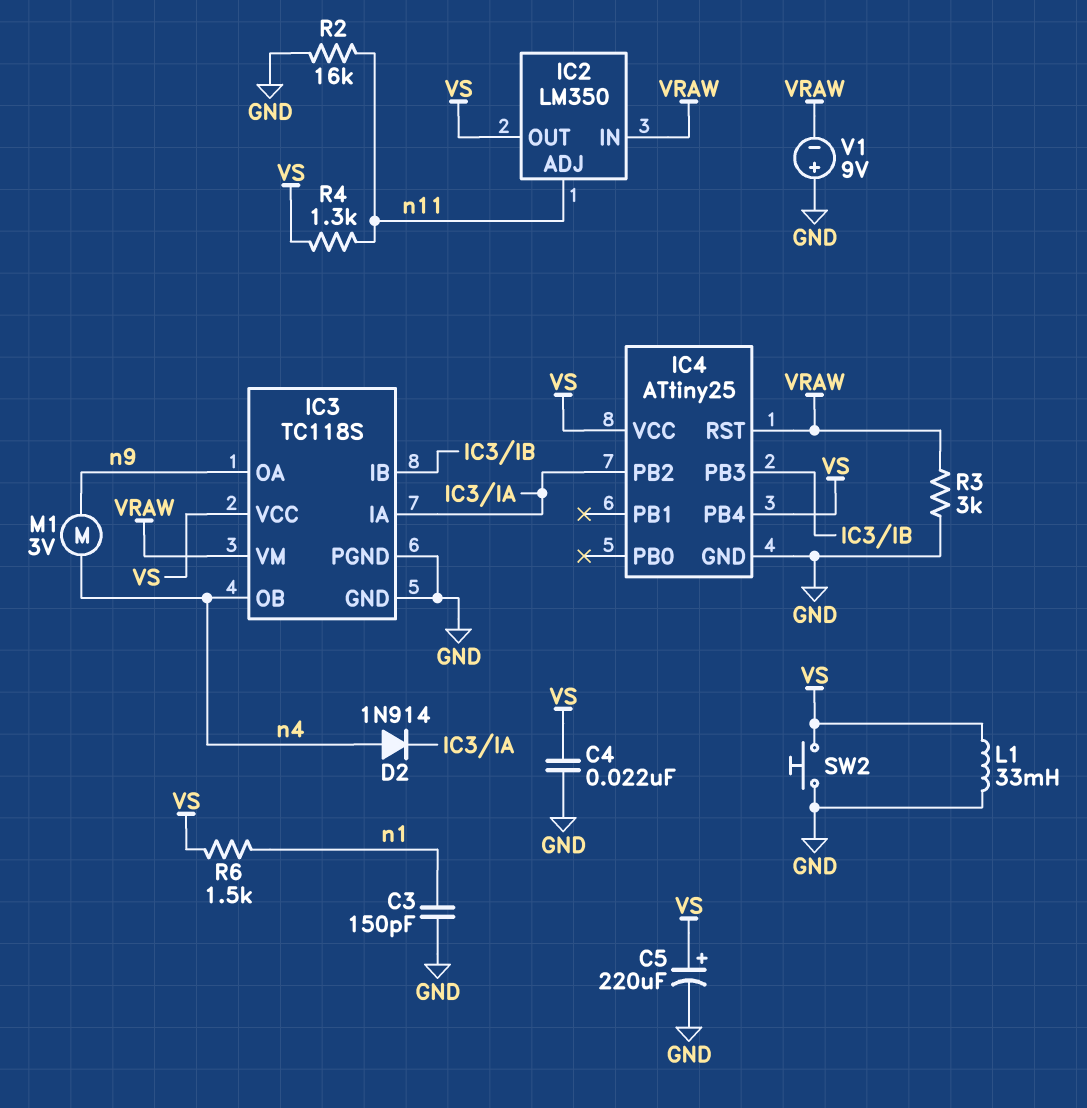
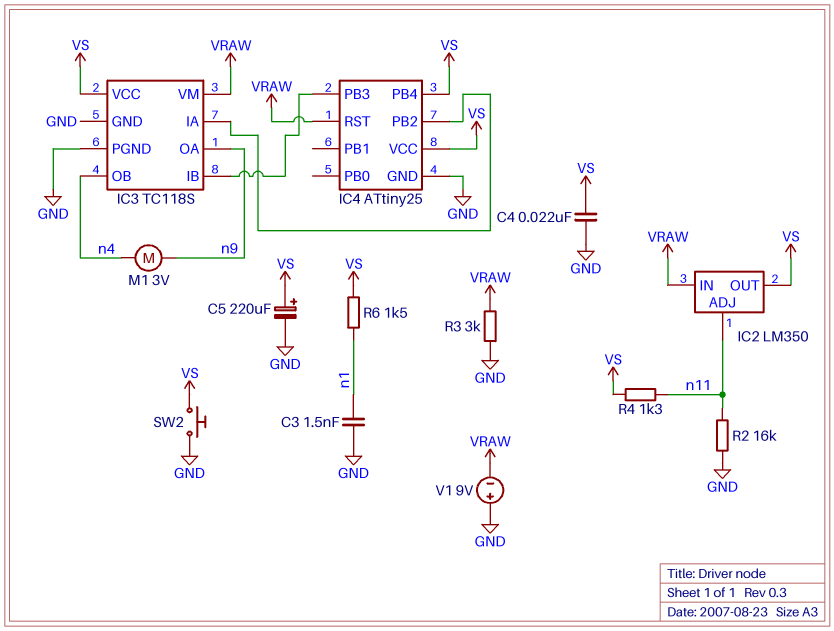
C3: 150pF (GND, n1) -> 1.5nF (GND, n1)
D2: diode 1N914 (A n4, K IC3/IA) -> none
L1: 33mH (GND, VS) -> none

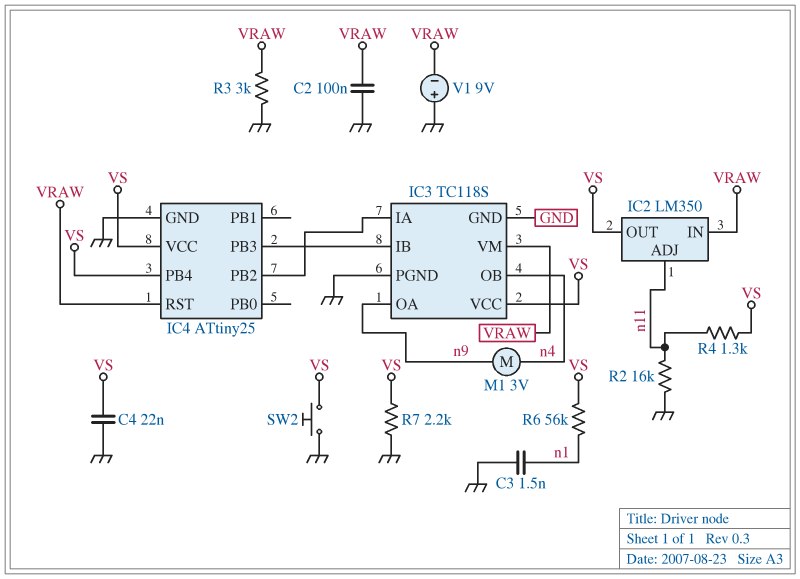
C2: none -> 100nF (GND, VRAW)
C5: 220uF (plus VS, minus GND) -> none
R6: 1.5k (VS, n1) -> 56k (VS, n1)
R7: none -> 2.2k (GND, VS)

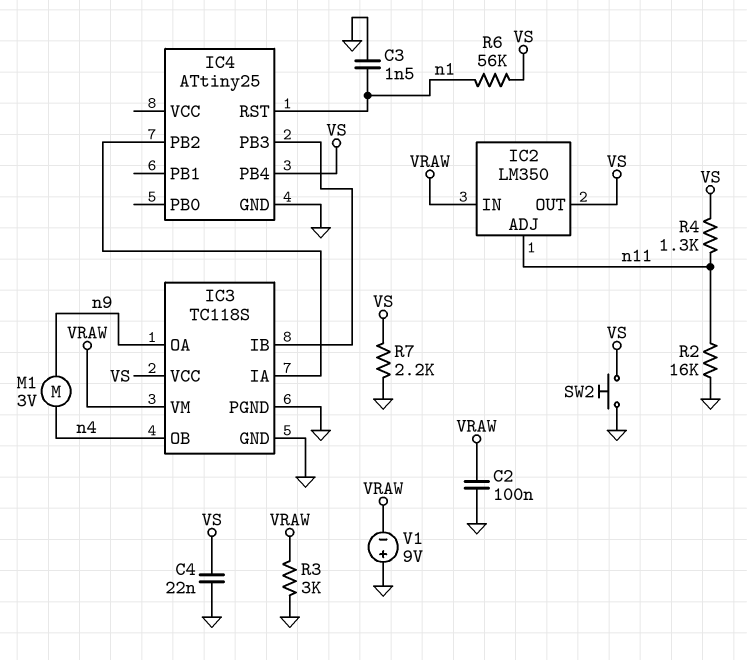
IC4 pin RST: VRAW -> n1
IC4 pin VCC: VS -> none

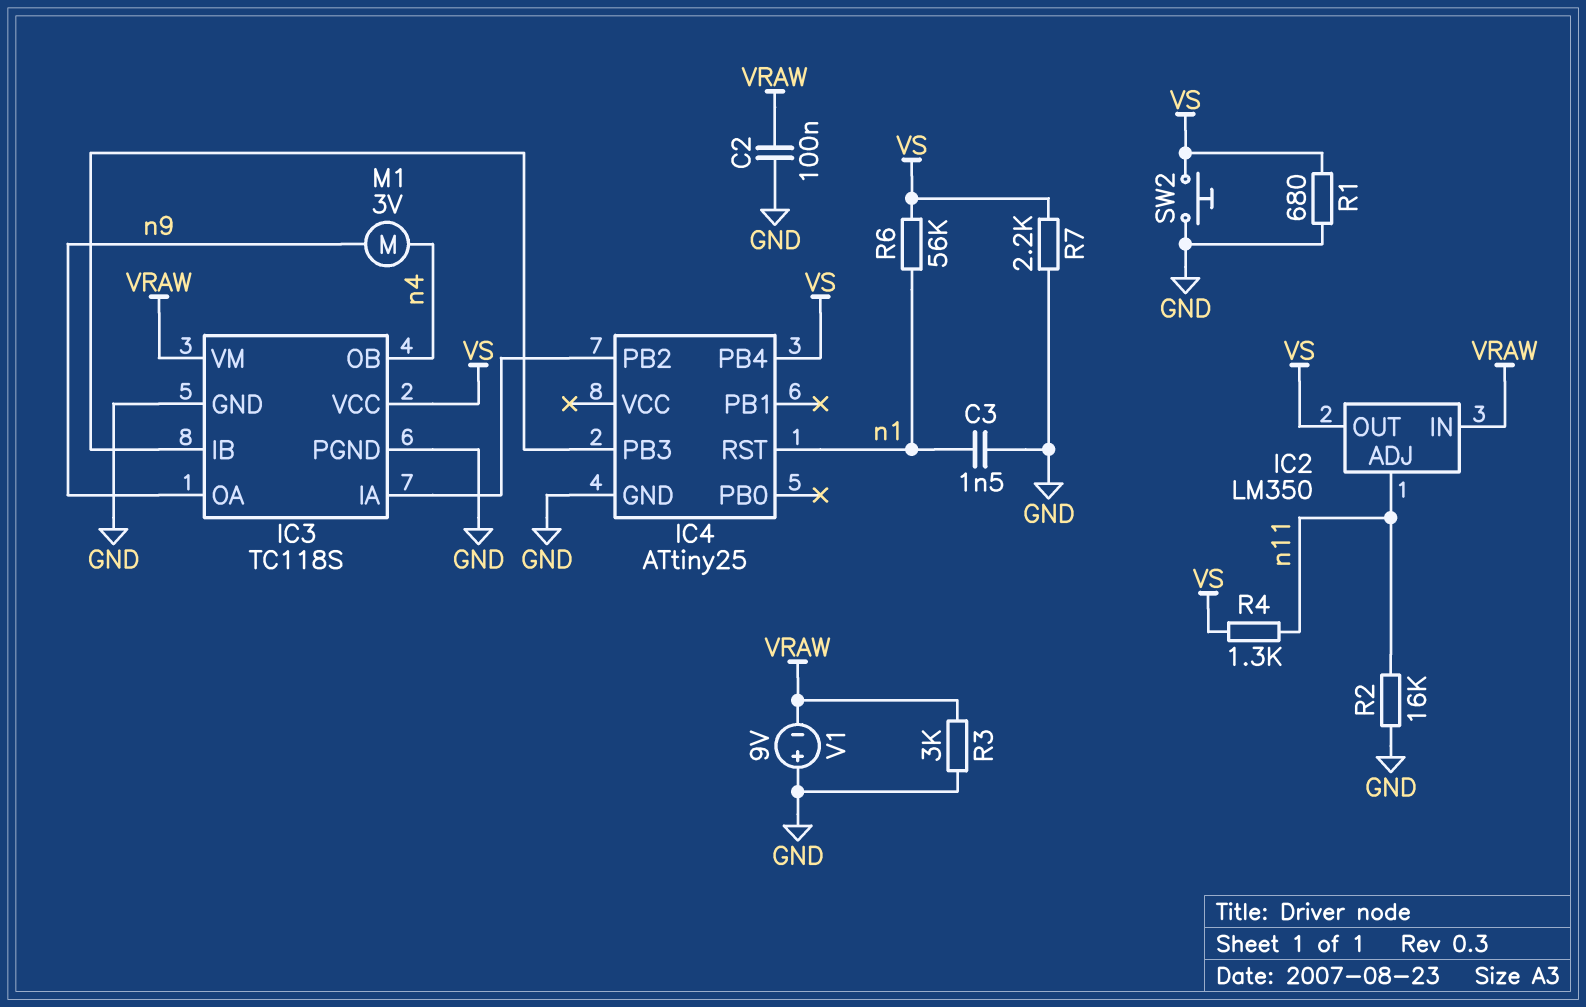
C4: 22nF (GND, VS) -> none
R1: none -> 680 (GND, VS)

